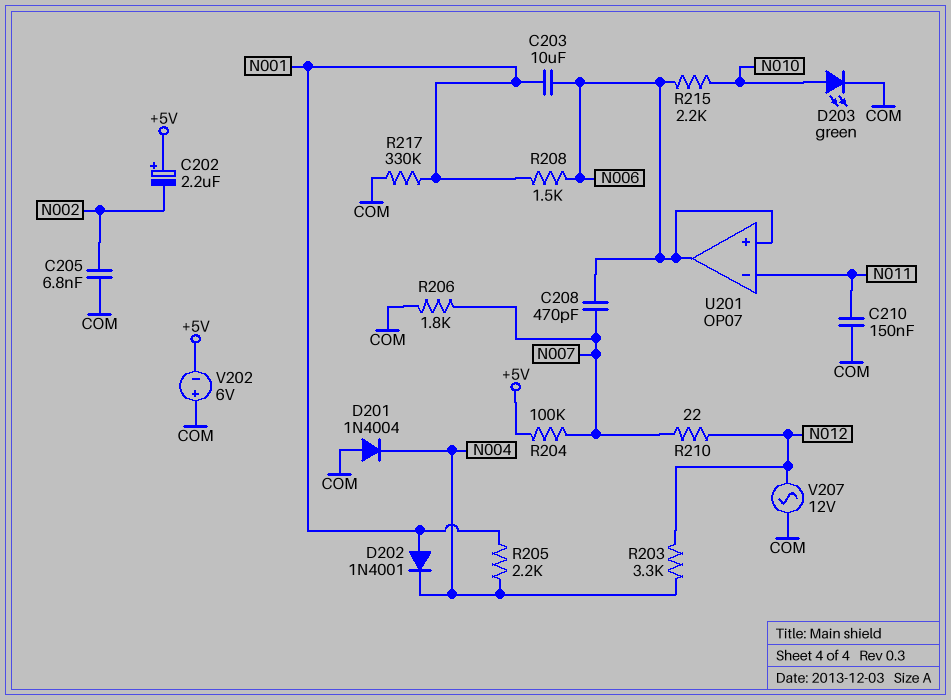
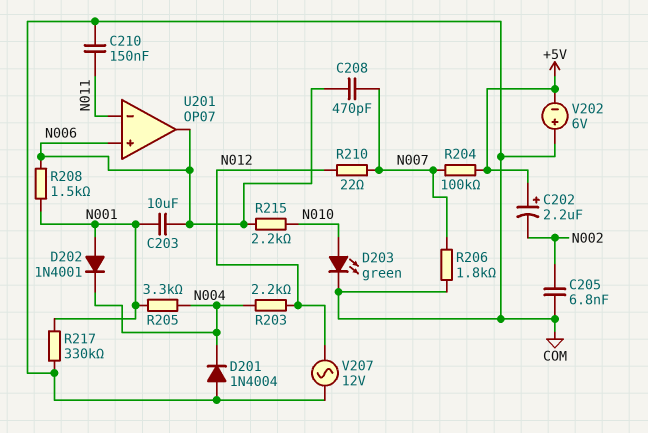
R203: 3.3k (N004, N012) -> 2.2k (N004, N012)
R205: 2.2k (N001, N004) -> 3.3k (N001, N004)

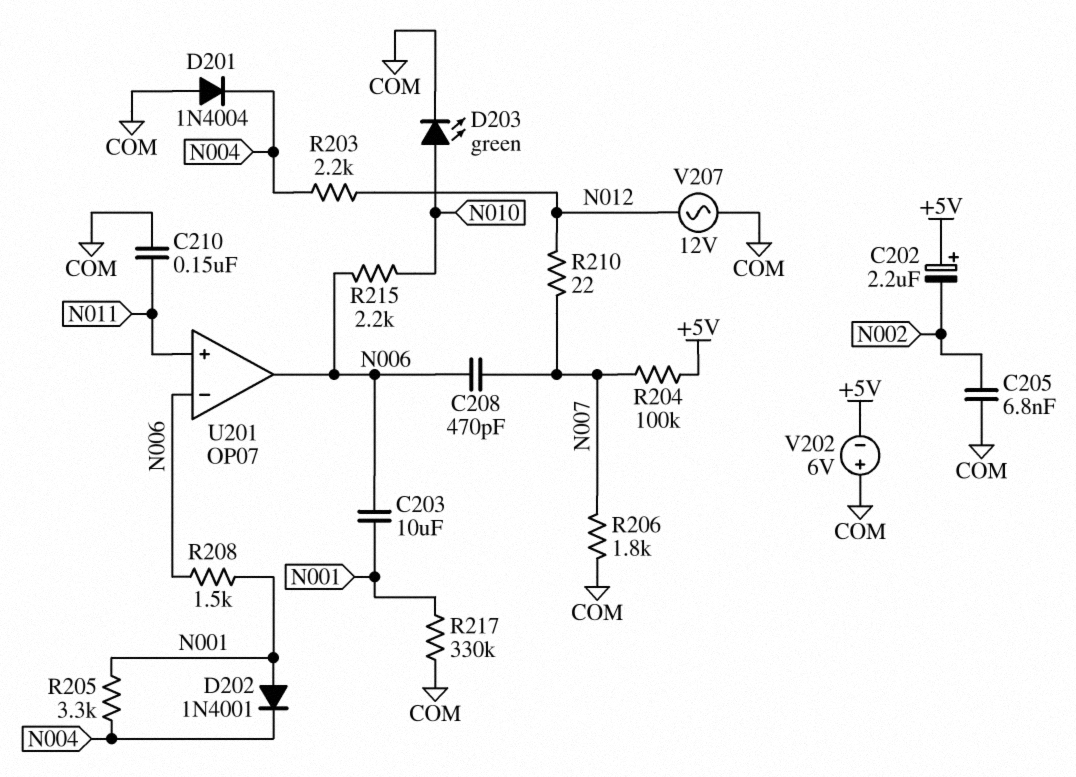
U201 pin in+: N006 -> N011
U201 pin in-: N011 -> N006

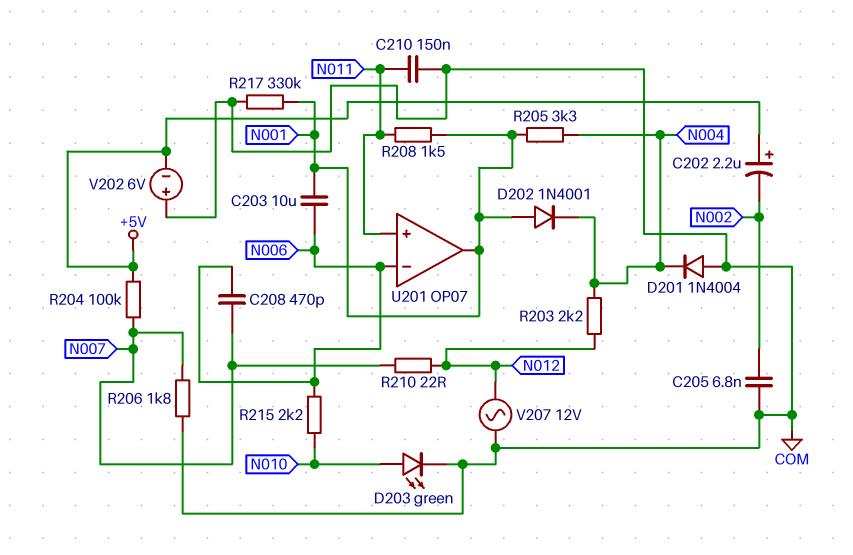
R208: 1.5k (N001, N006) -> 1.5k (N001, N011)
U201 pin out: N006 -> N001

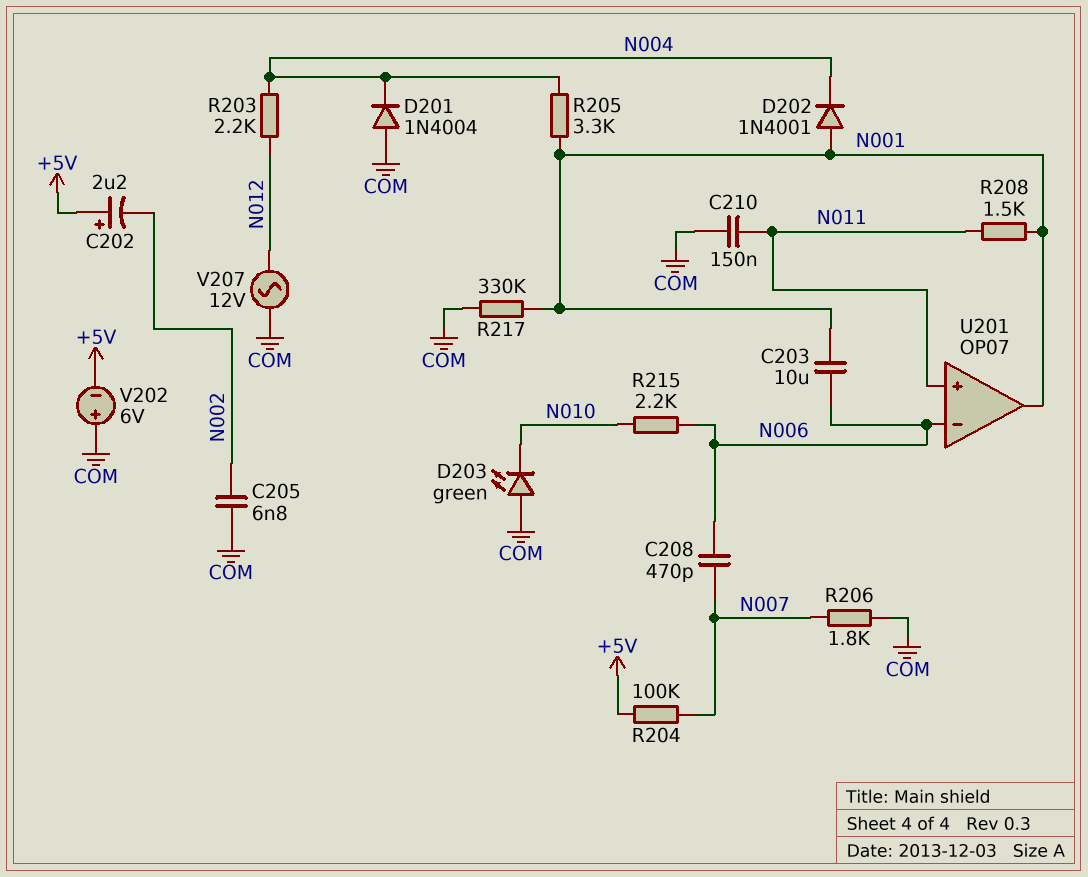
D203: LED green (A N010, K COM) -> LED green (A COM, K N010)
R210: 22 (N007, N012) -> none

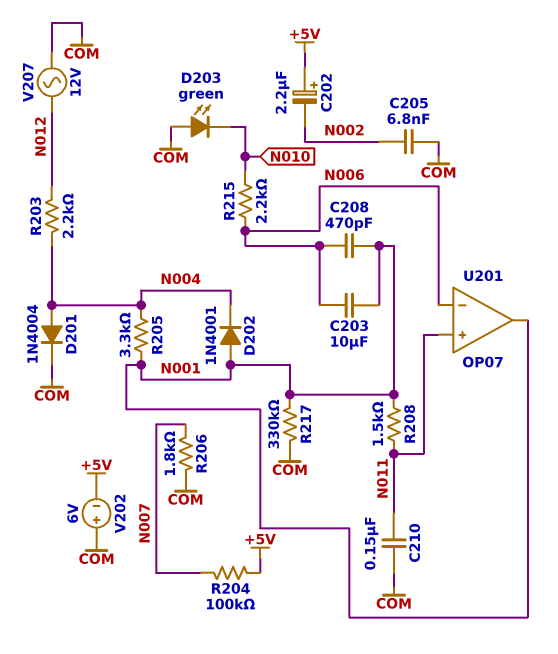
C208: 470pF (N006, N007) -> 470pF (N001, N006)
D201: diode 1N4004 (A COM, K N004) -> diode 1N4004 (A N004, K COM)

